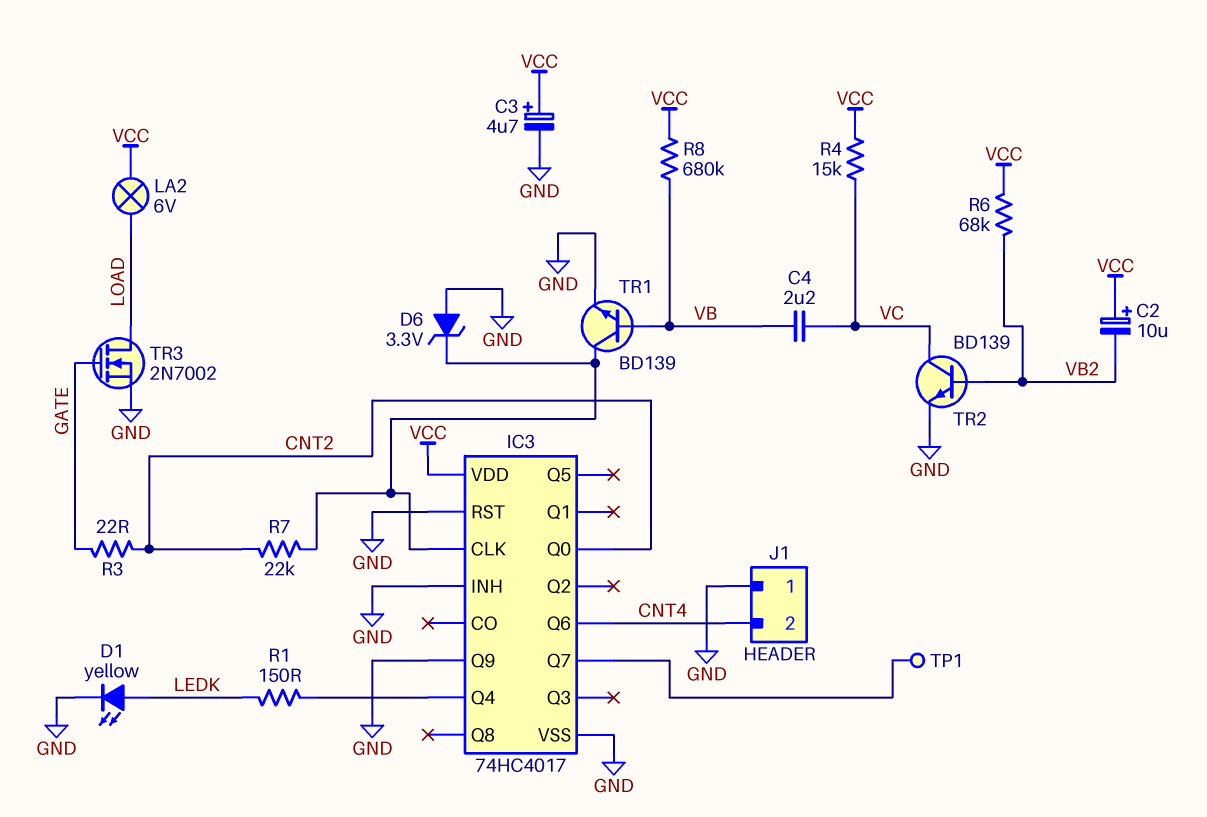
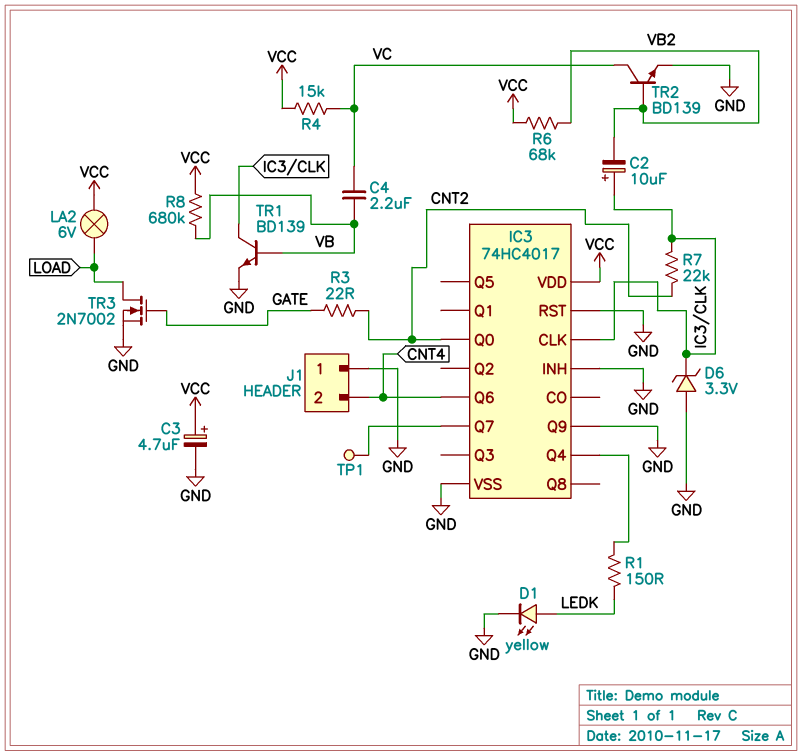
C2: 10uF (plus VCC, minus VB2) -> 10uF (plus IC3/CLK, minus VB2)

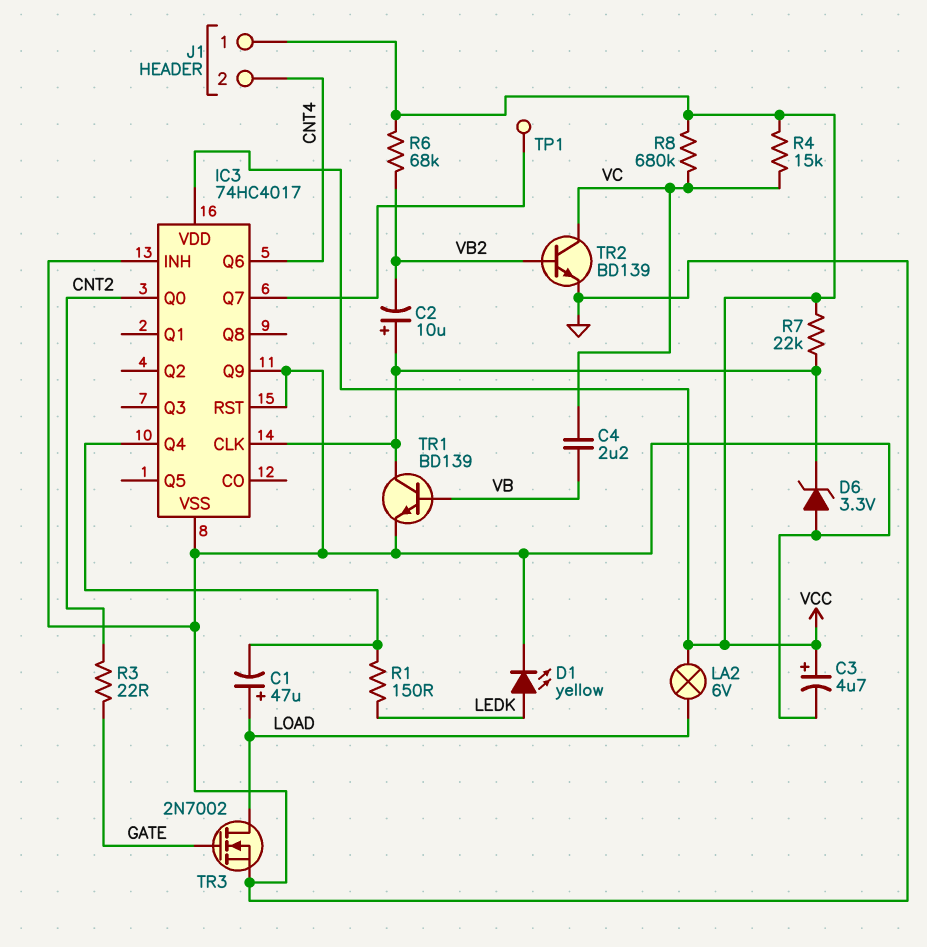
C1: none -> 47uF (plus LOAD, minus IC3/Q4)
J1 pin 1: GND -> VCC
R7: 22k (CNT2, IC3/CLK) -> 22k (IC3/CLK, VCC)
R8: 680k (VB, VCC) -> 680k (VC, VCC)

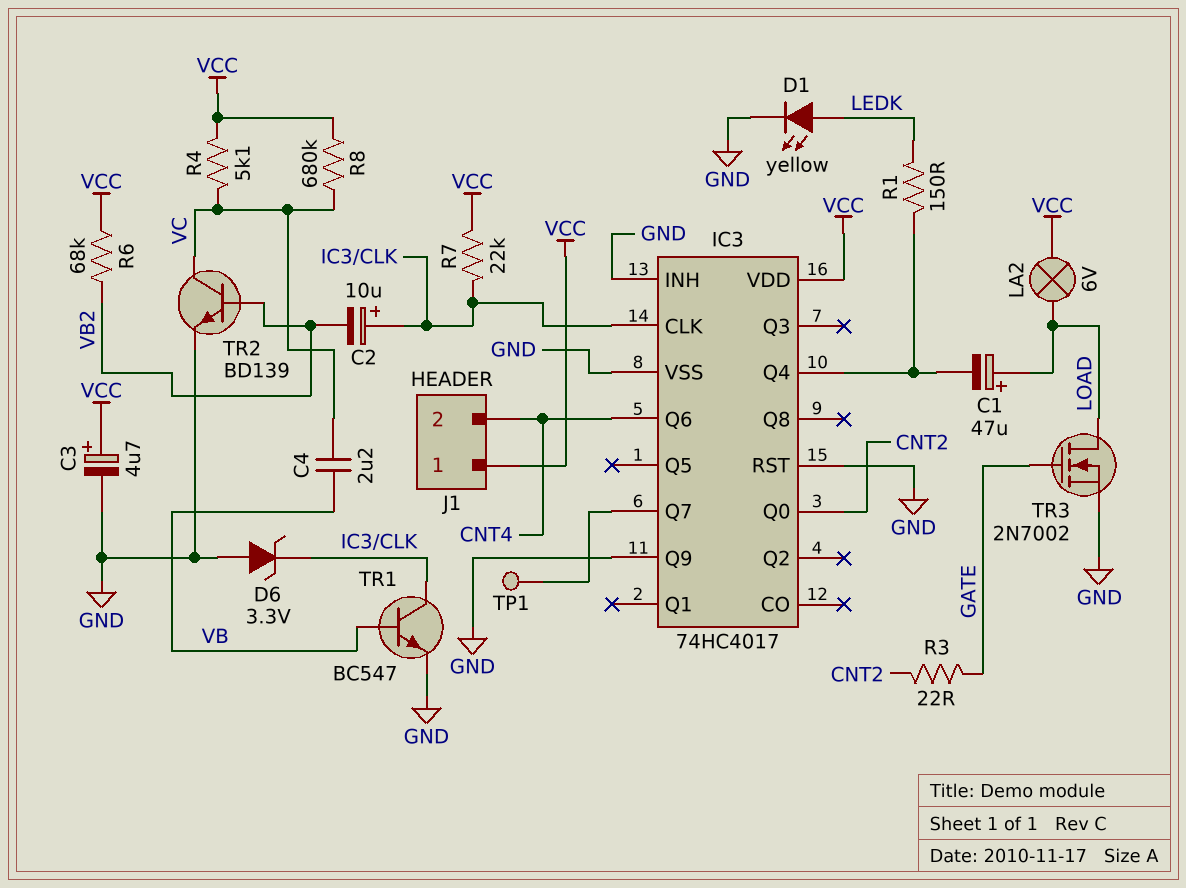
R4: 15k (VC, VCC) -> 5.1k (VC, VCC)
TR1: NPN BD139 (B VB, C IC3/CLK, E GND) -> NPN BC547 (B VB, C IC3/CLK, E GND)

